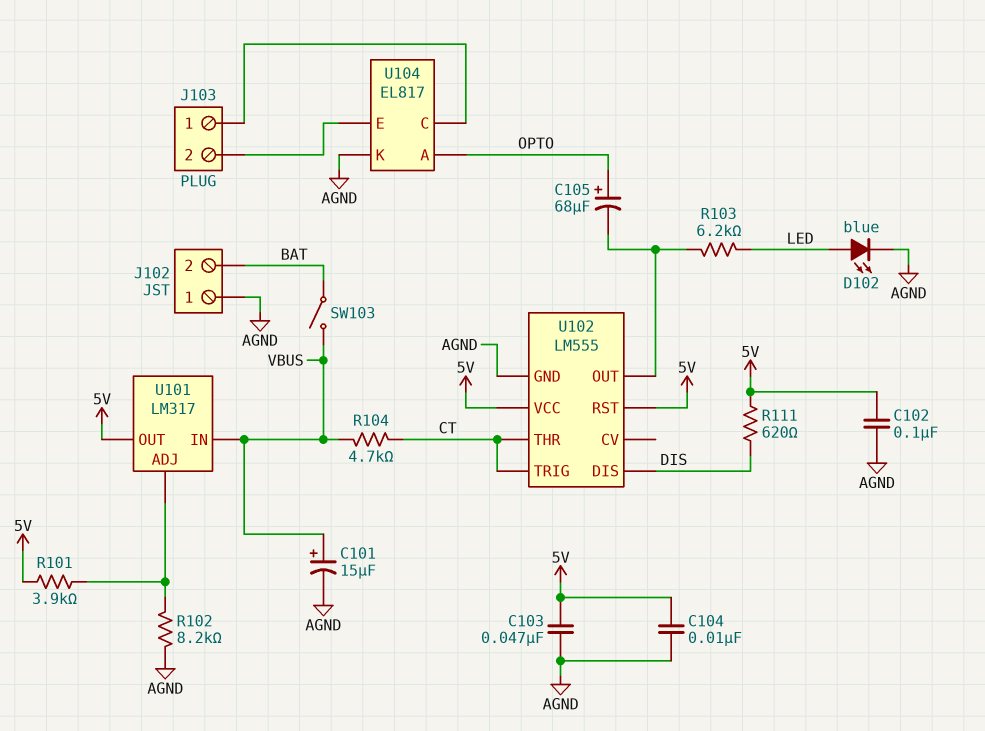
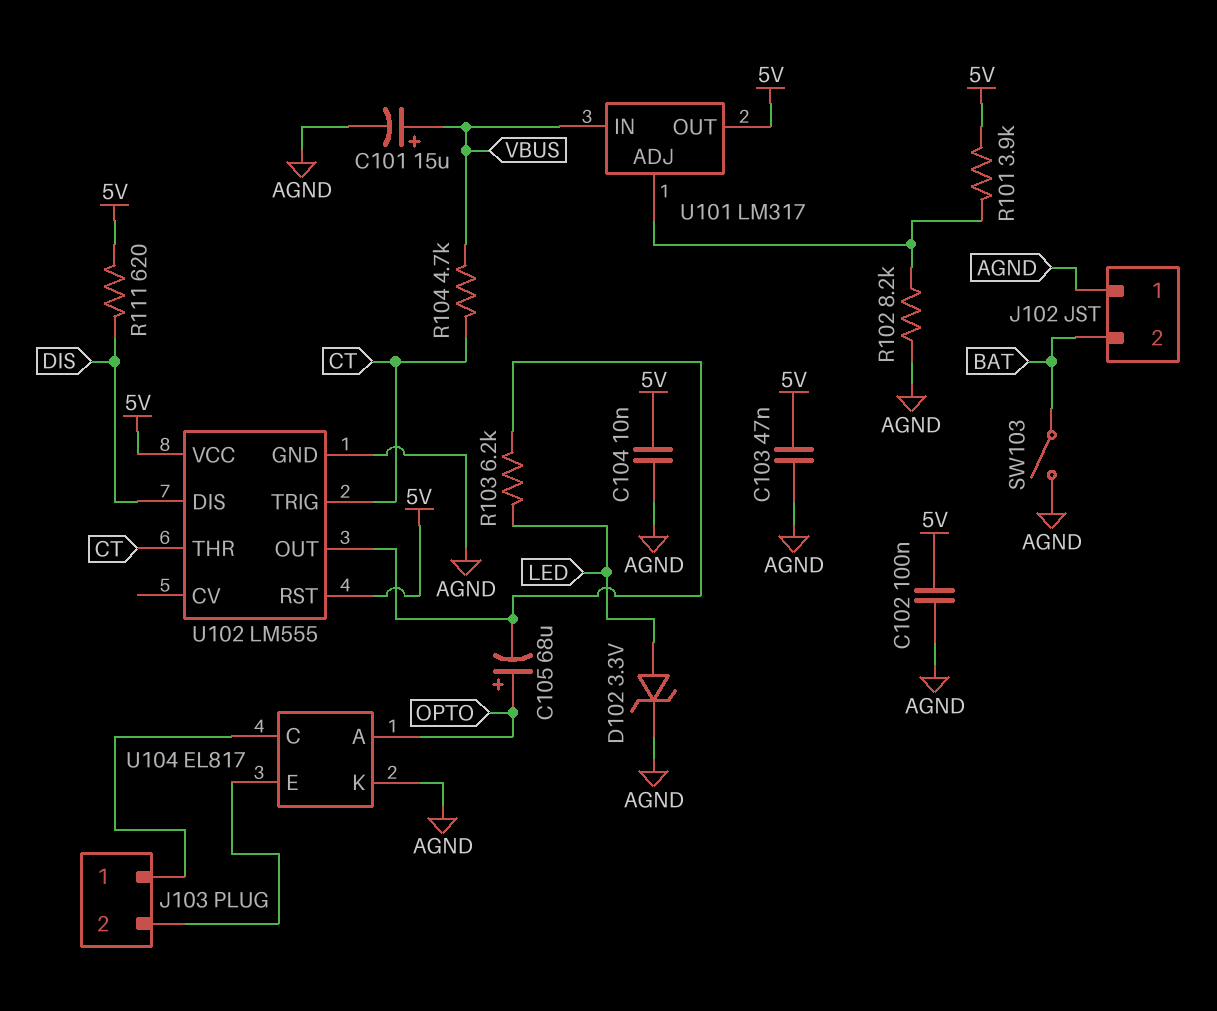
D102: LED blue (A LED, K AGND) -> zener 3.3V (A LED, K AGND)
SW103: switch (BAT, VBUS) -> switch (AGND, BAT)

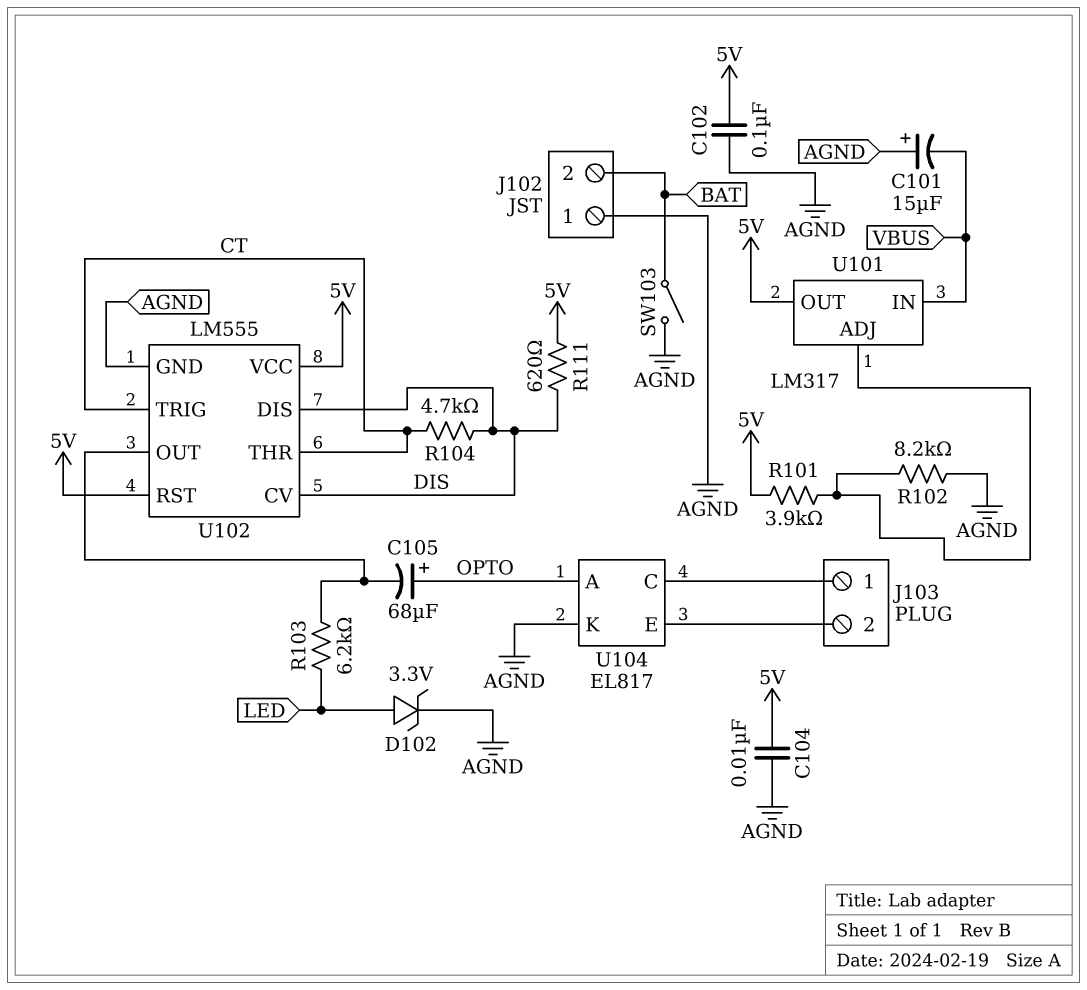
C101: 15uF (plus VBUS, minus AGND) -> 15uF (plus AGND, minus VBUS)
C103: 47nF (5V, AGND) -> none
R104: 4.7k (CT, VBUS) -> 4.7k (CT, DIS)
U102 pin CV: none -> DIS

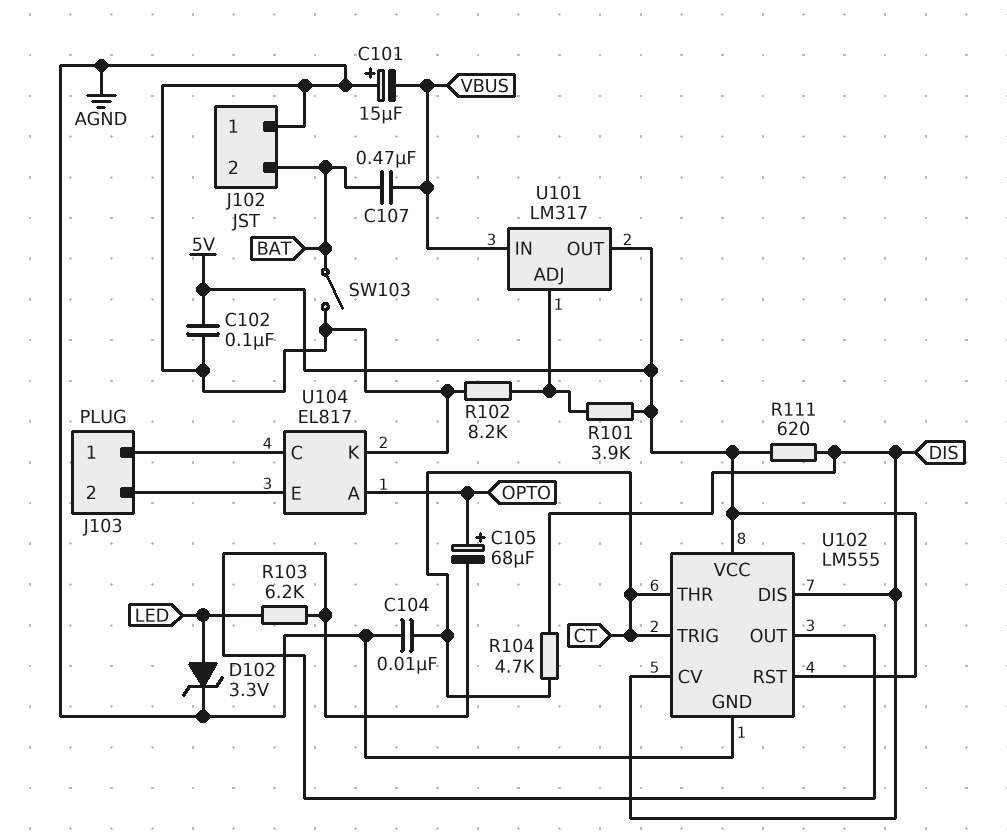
C104: 10nF (5V, AGND) -> 10nF (AGND, CT)
C107: none -> 470nF (BAT, VBUS)

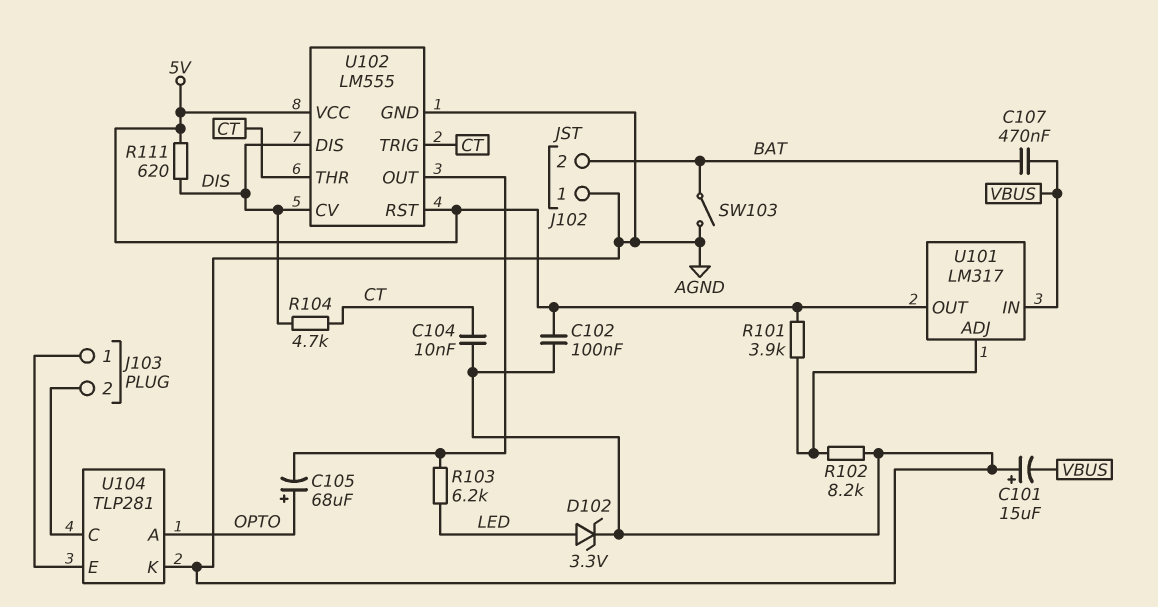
U104: EL817 -> TLP281
U104 pin C: J103/1 -> J103/2
U104 pin E: J103/2 -> J103/1

